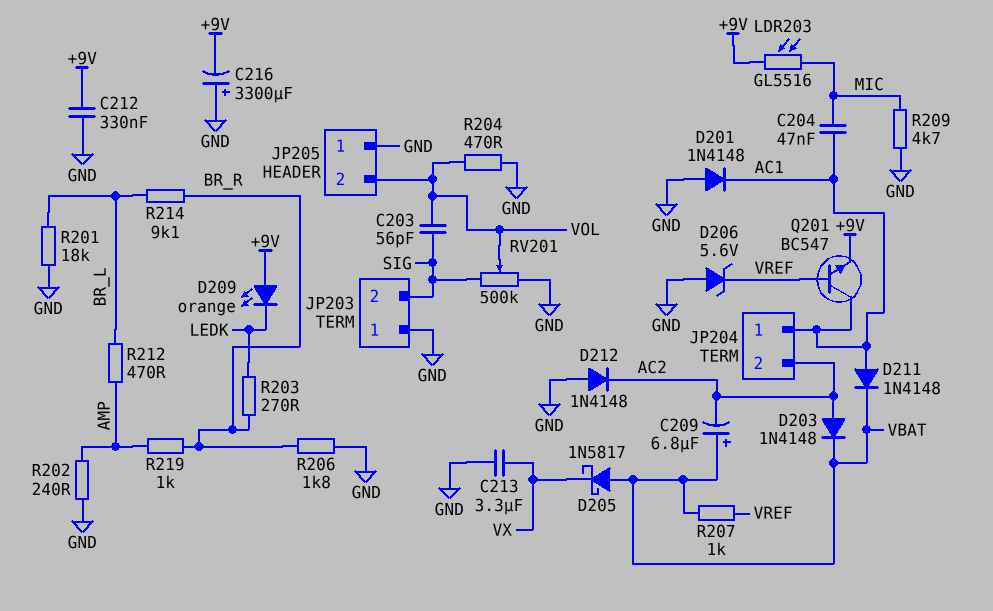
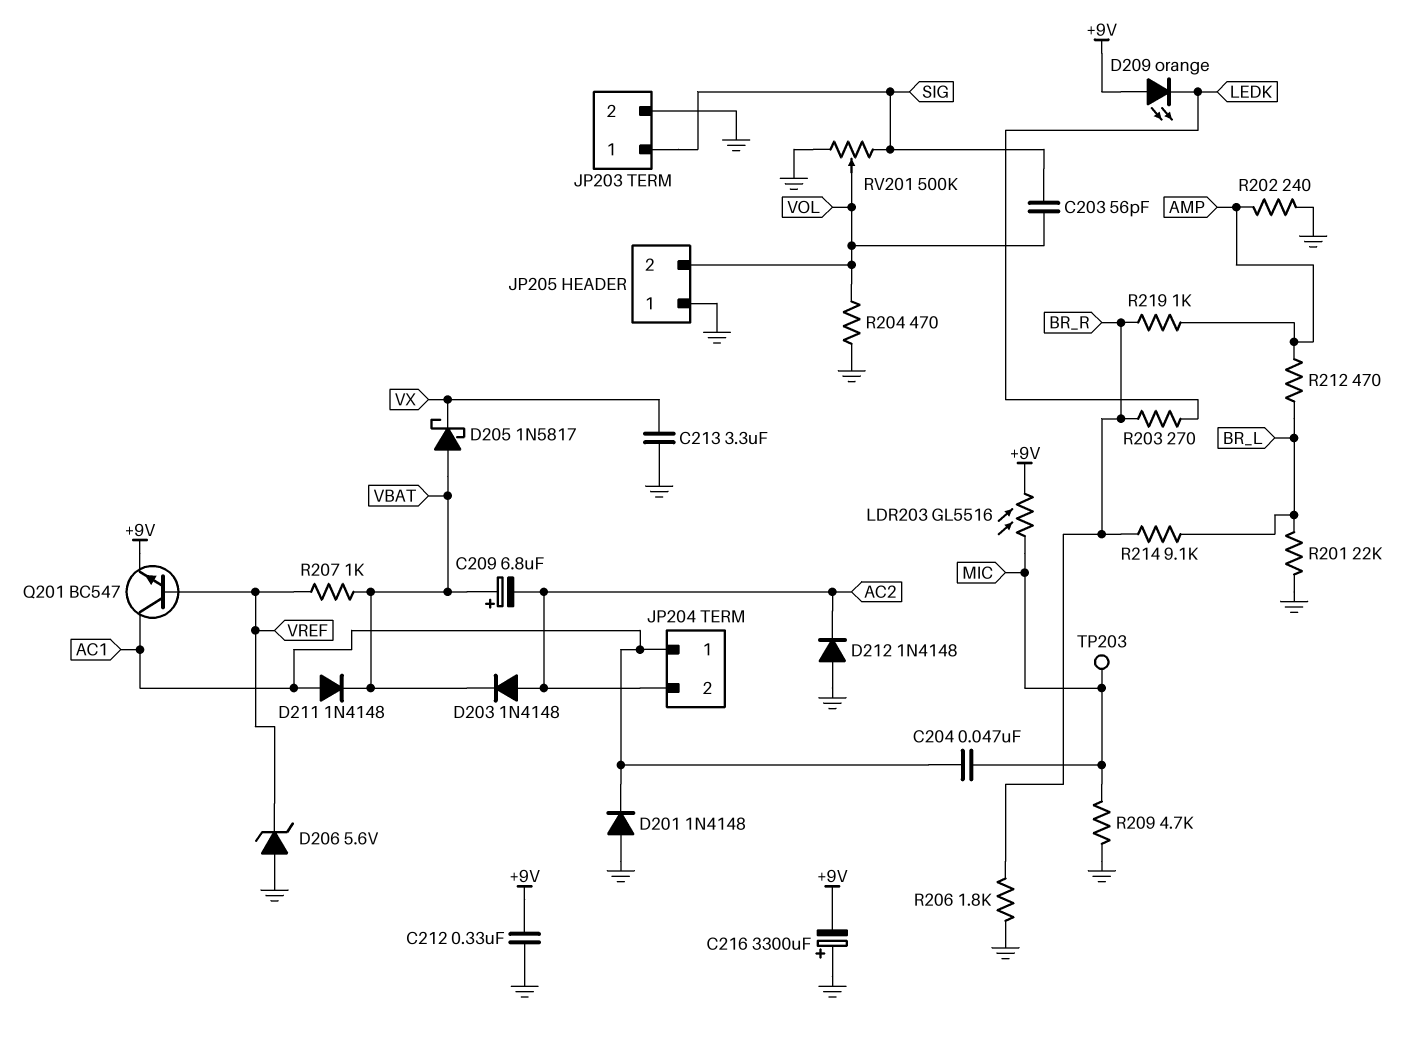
JP203 pin 1: GND -> SIG
JP203 pin 2: SIG -> GND
R201: 18k (BR_L, GND) -> 22k (BR_L, GND)
TP203: none -> test point (MIC)

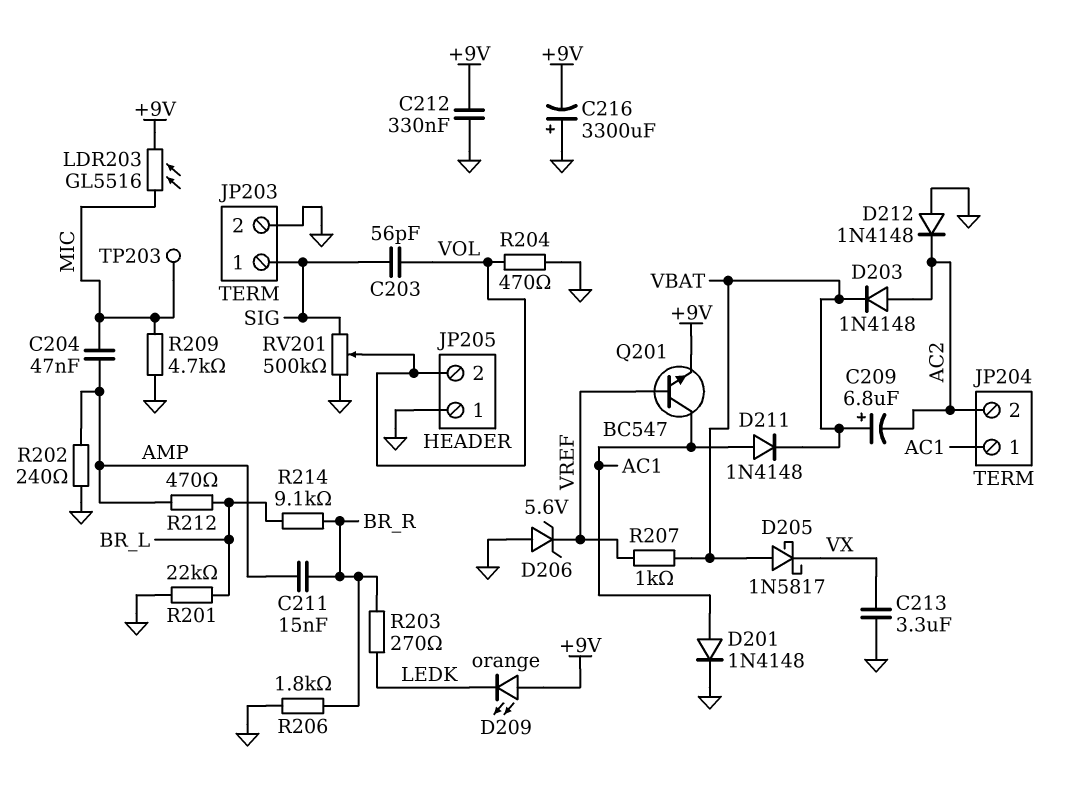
C204: 47nF (AC1, MIC) -> 47nF (AMP, MIC)
C211: none -> 15nF (AMP, BR_R)
D201: diode 1N4148 (A GND, K AC1) -> diode 1N4148 (A AC1, K GND)
R219: 1k (AMP, BR_R) -> none

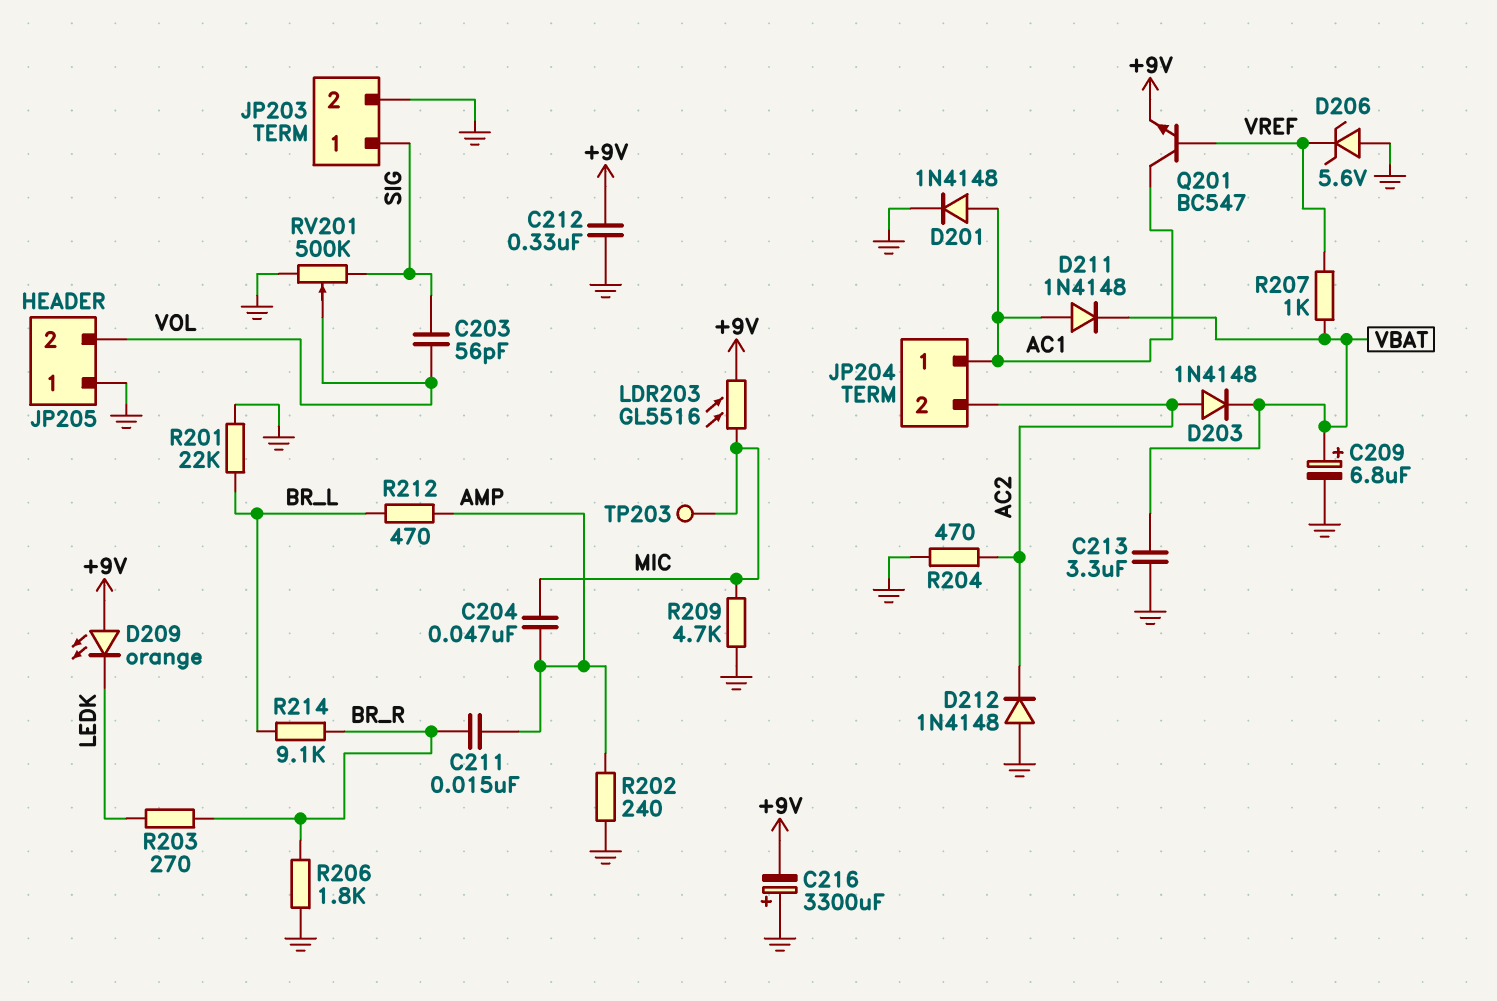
C209: 6.8uF (plus VBAT, minus AC2) -> 6.8uF (plus VBAT, minus GND)
C213: 3.3uF (GND, VX) -> 3.3uF (GND, VBAT)
D205: schottky 1N5817 (A VBAT, K VX) -> none
R204: 470 (GND, VOL) -> 470 (AC2, GND)

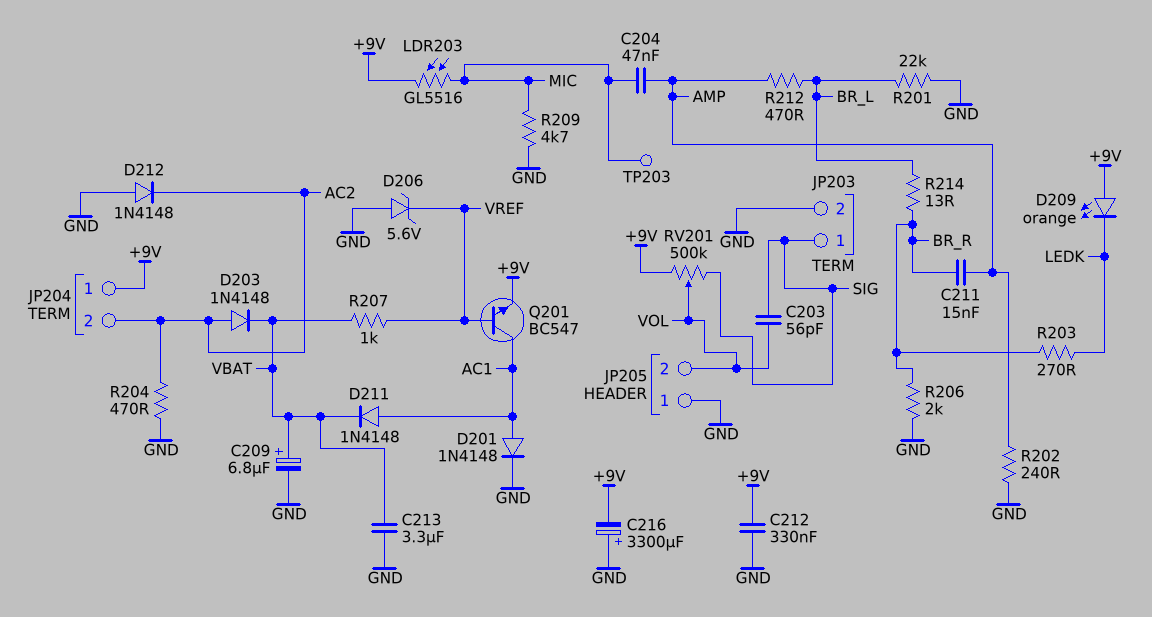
JP204 pin 1: AC1 -> +9V
R206: 1.8k (BR_R, GND) -> 2k (BR_R, GND)
R214: 9.1k (BR_L, BR_R) -> 13 (BR_L, BR_R)
RV201: 500k (GND, SIG, wiper VOL) -> 500k (+9V, SIG, wiper VOL)

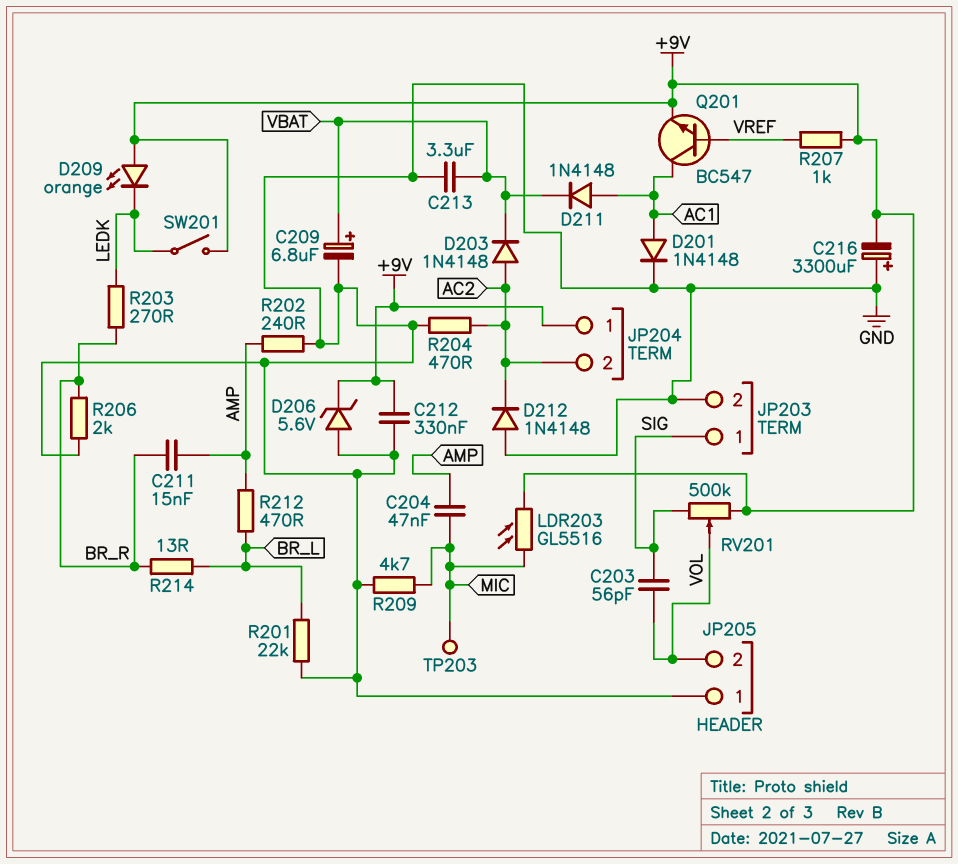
D206: zener 5.6V (A GND, K VREF) -> zener 5.6V (A GND, K +9V)
R207: 1k (VBAT, VREF) -> 1k (+9V, VREF)
SW201: none -> switch (+9V, LEDK)

